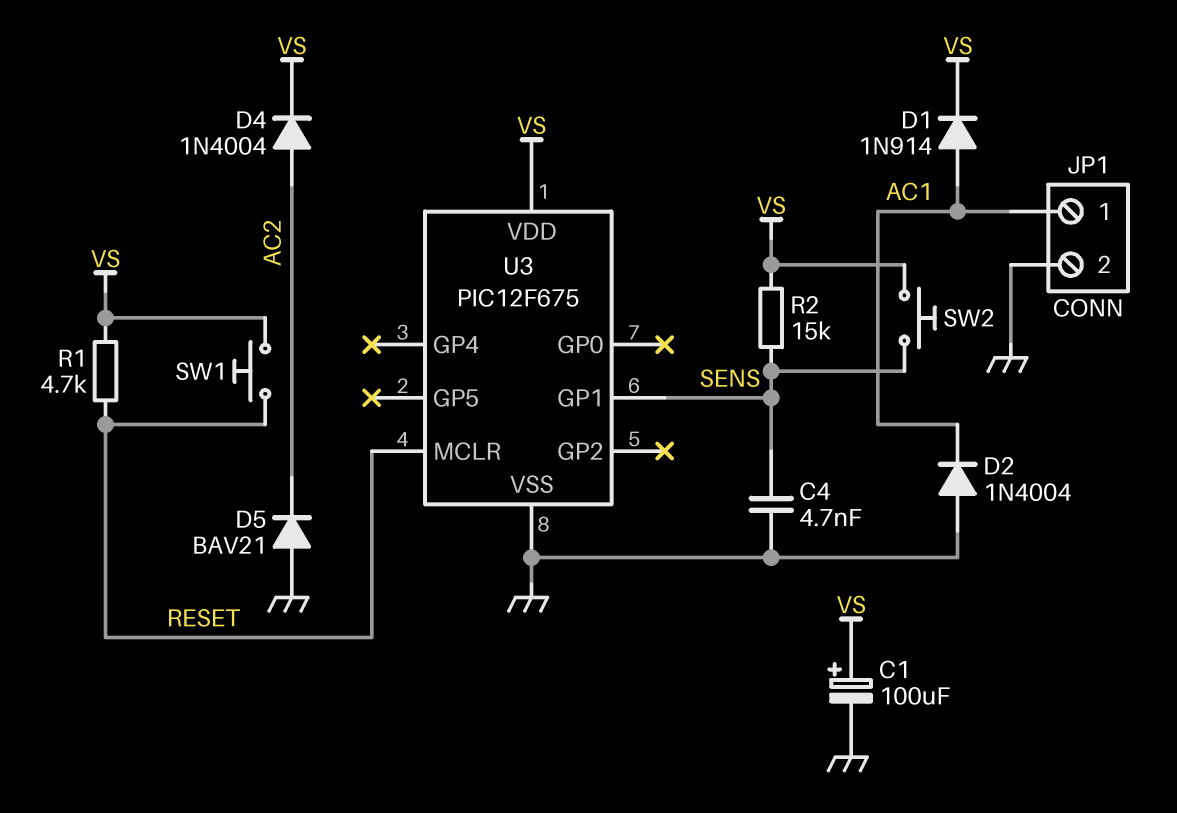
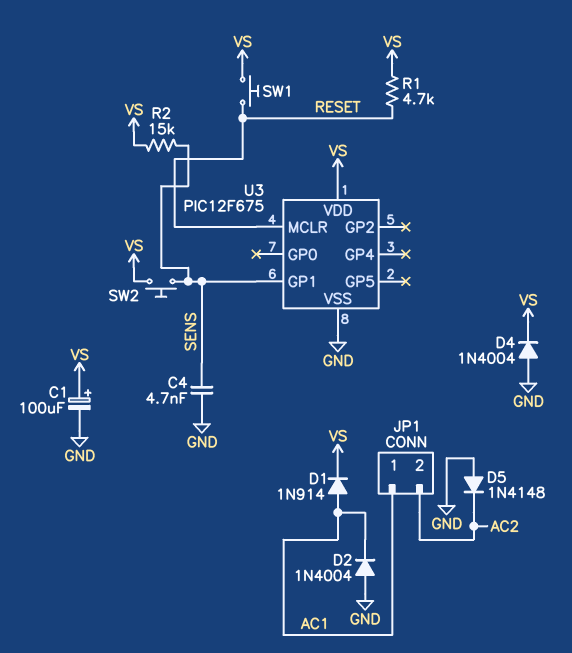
D4: diode 1N4004 (A AC2, K VS) -> diode 1N4004 (A GND, K VS)
D5: diode BAV21 (A GND, K AC2) -> diode 1N4148 (A GND, K AC2)
JP1 pin 2: GND -> AC2

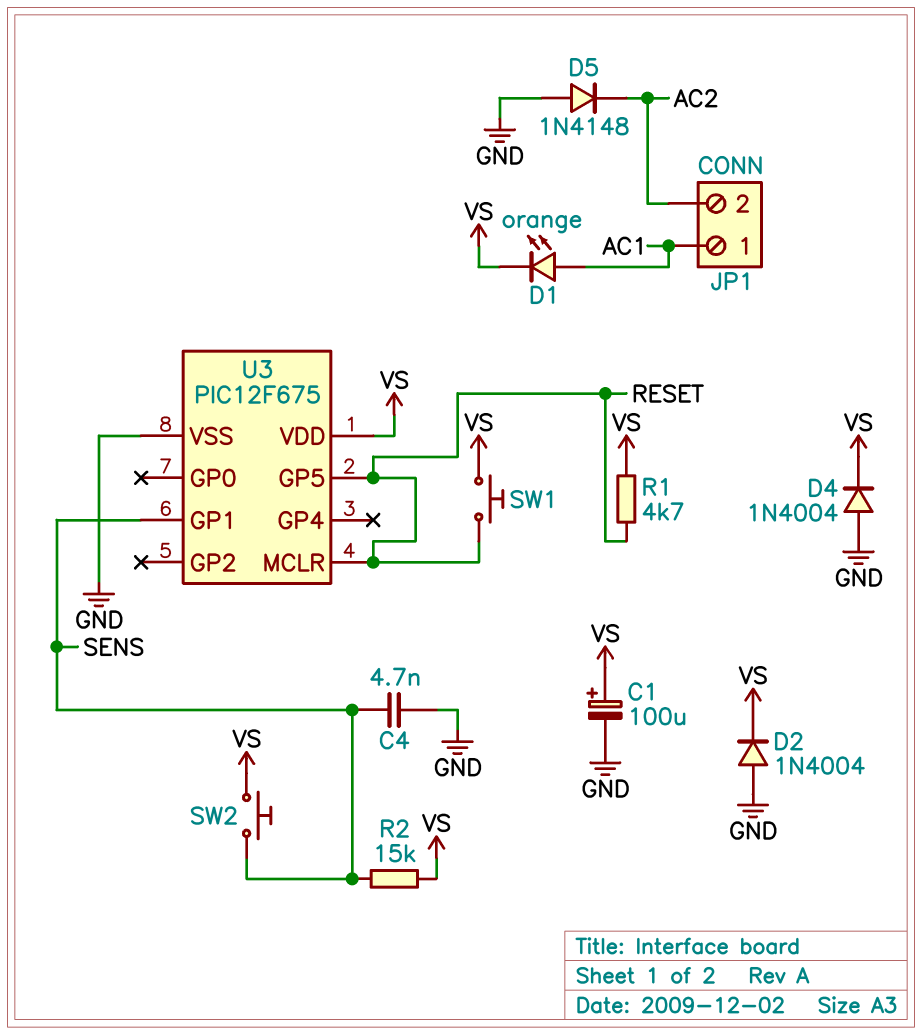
D1: diode 1N914 (A AC1, K VS) -> LED orange (A AC1, K VS)
D2: diode 1N4004 (A GND, K AC1) -> diode 1N4004 (A GND, K VS)
U3 pin GP5: none -> RESET

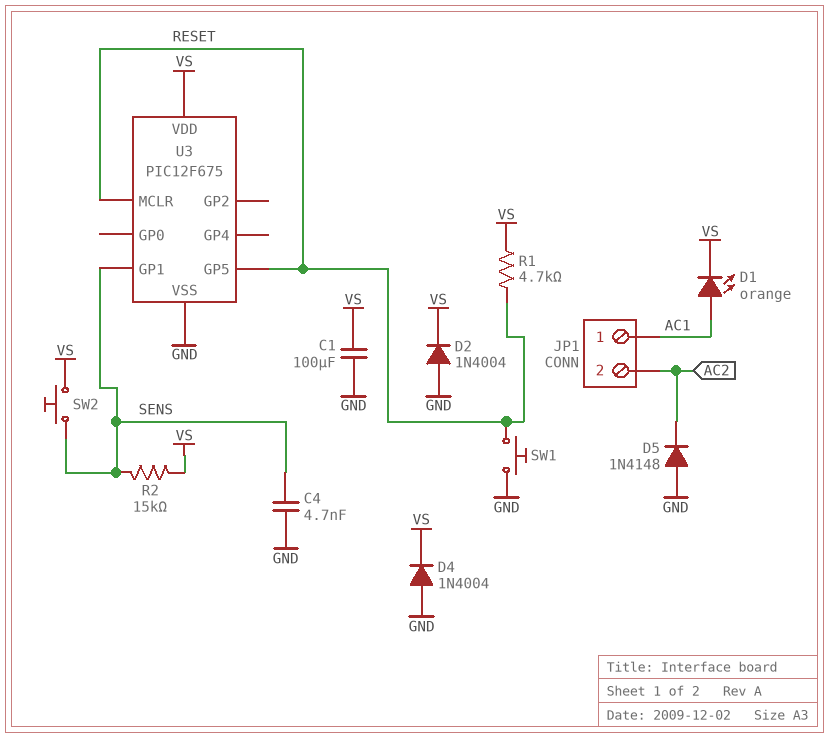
C1: 100uF (plus VS, minus GND) -> 100uF (GND, VS)
SW1: button (RESET, VS) -> button (GND, RESET)

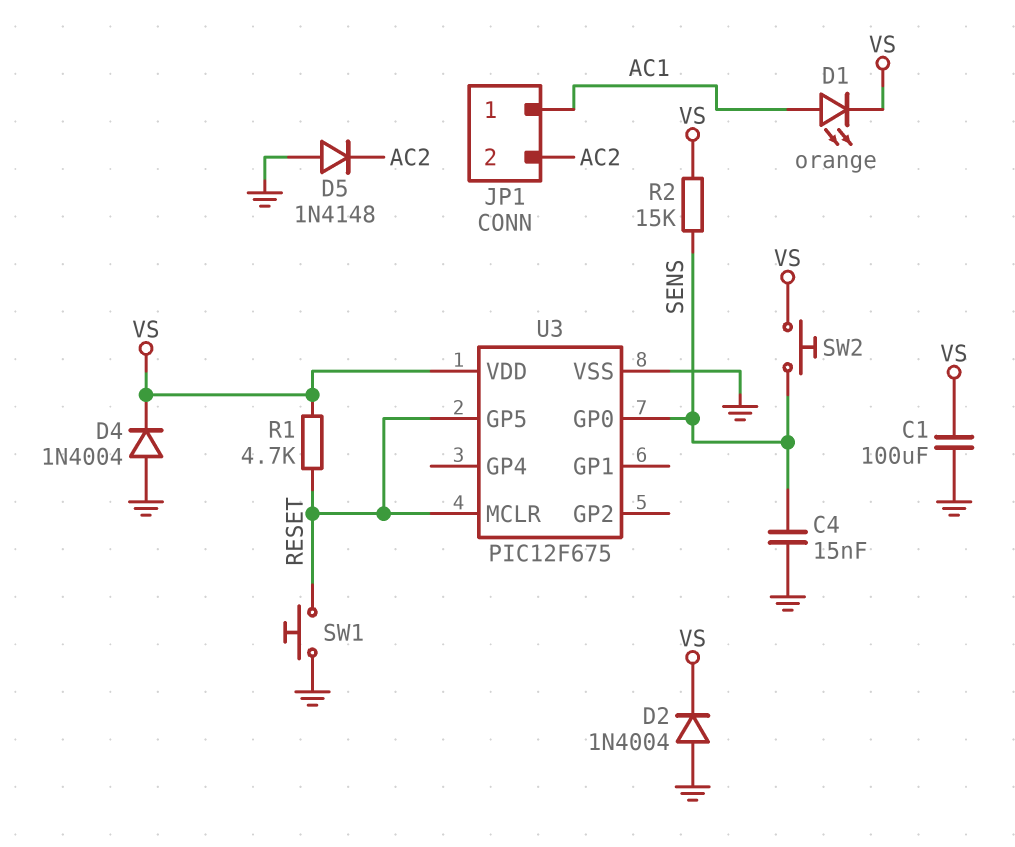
C4: 4.7nF (GND, SENS) -> 15nF (GND, SENS)
U3 pin GP0: none -> SENS
U3 pin GP1: SENS -> none

